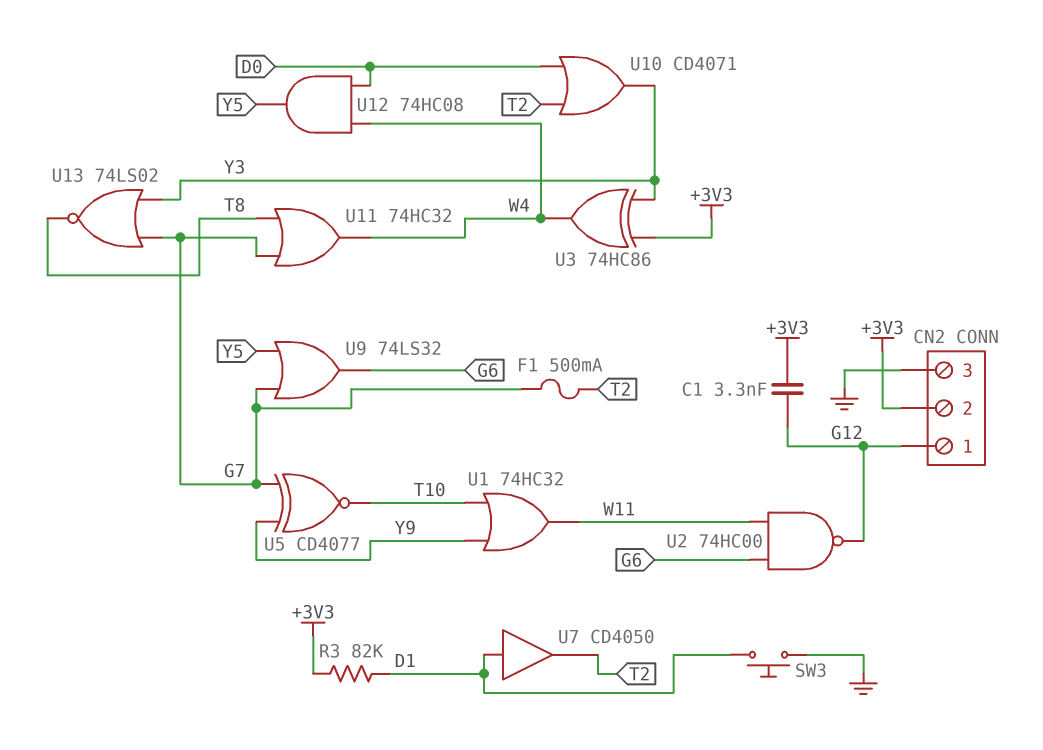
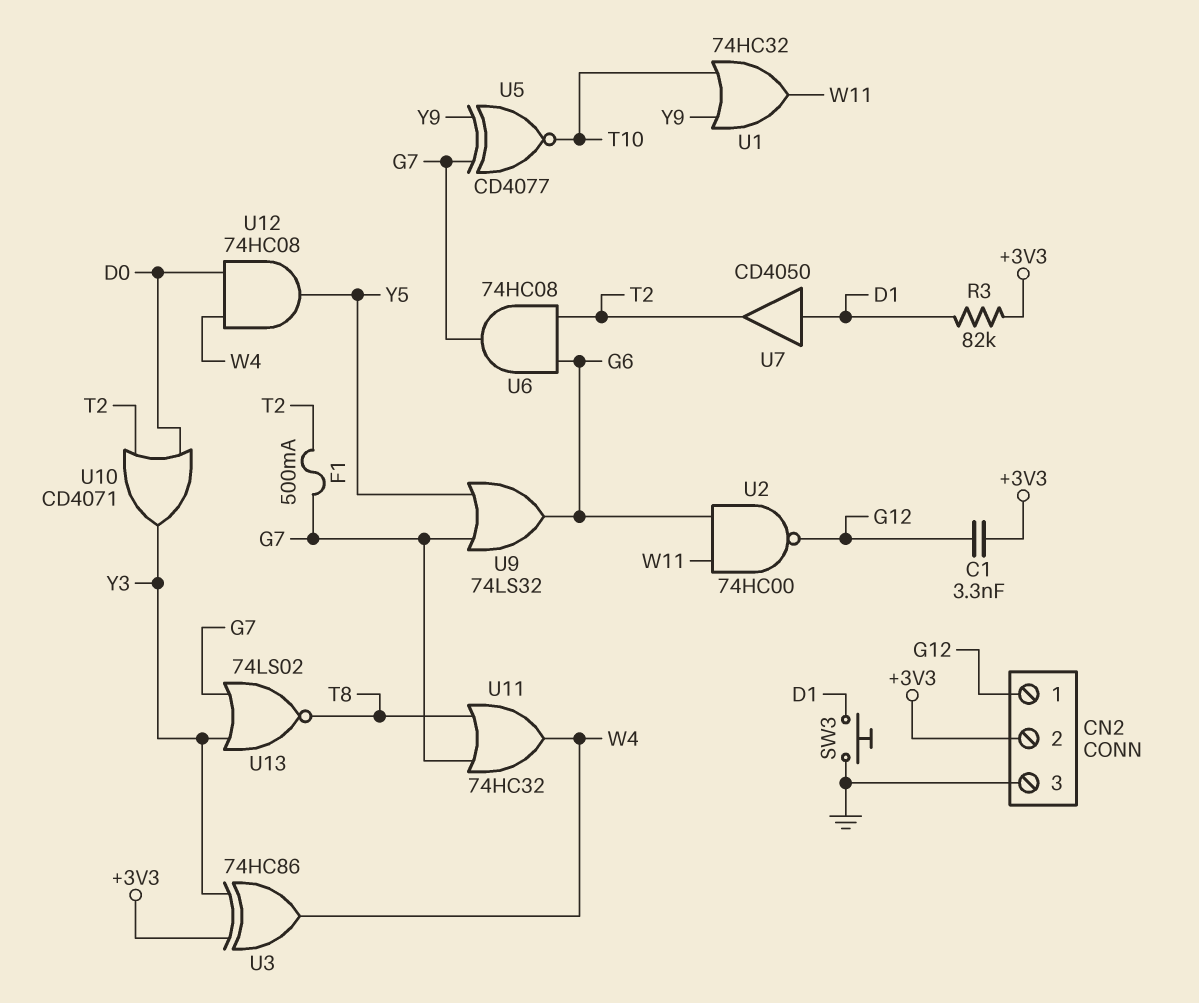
U6: none -> AND 74HC08 (in G6, in T2, out G7)

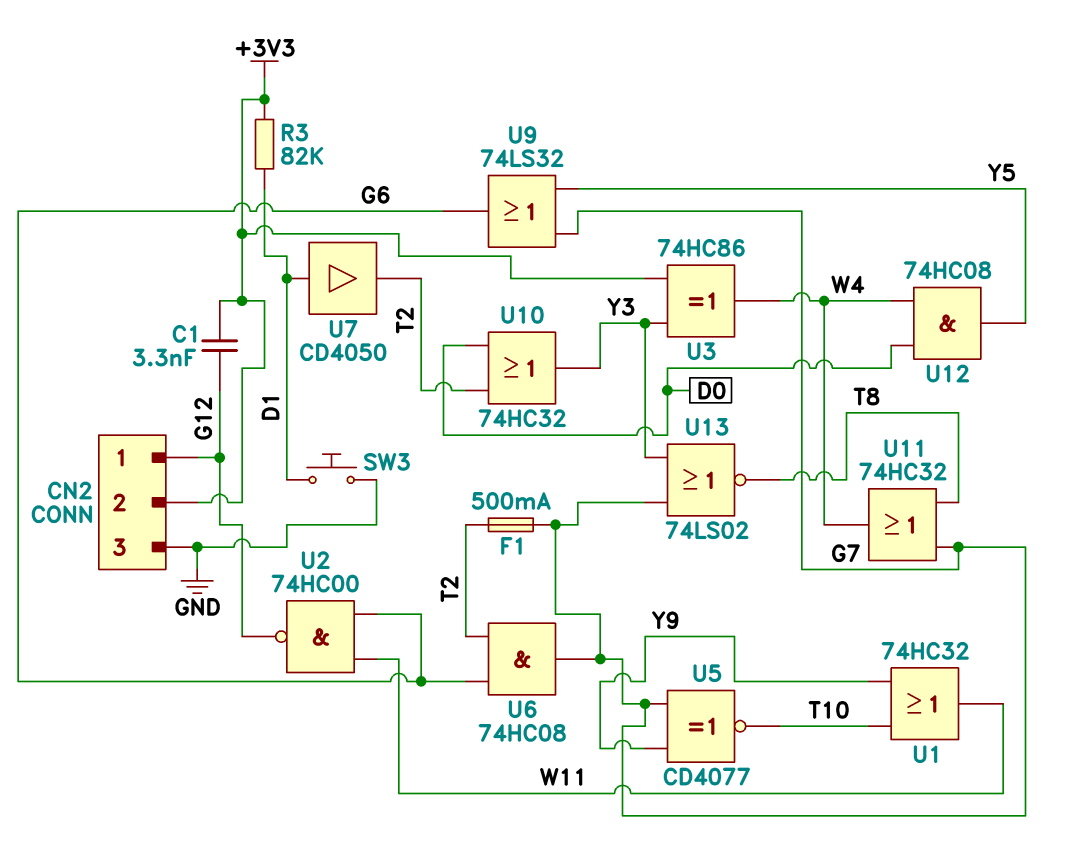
U10: OR CD4071 (in D0, in T2, out Y3) -> OR 74HC32 (in D0, in T2, out Y3)

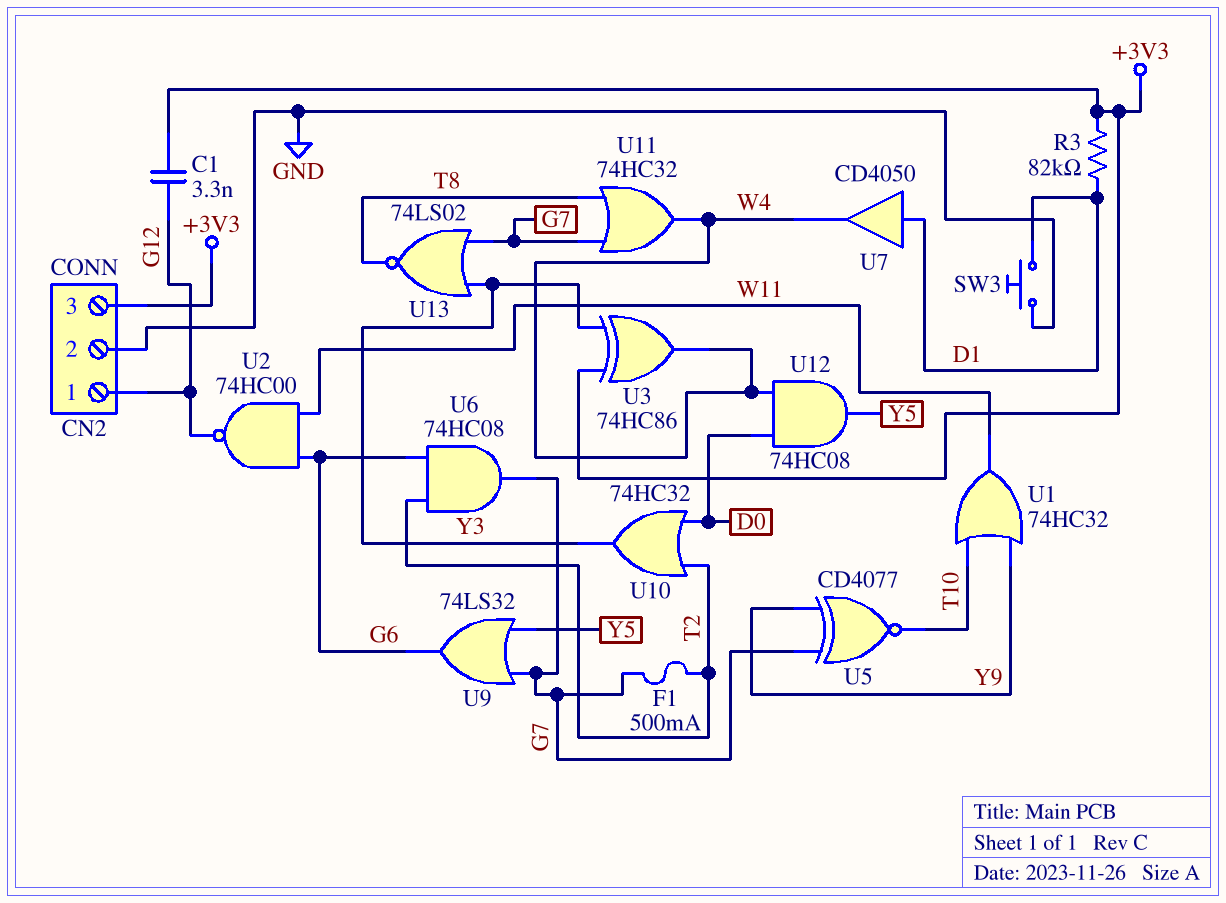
CN2 pin 2: +3V3 -> GND
CN2 pin 3: GND -> +3V3
U7: buffer CD4050 (in D1, out T2) -> buffer CD4050 (in D1, out W4)

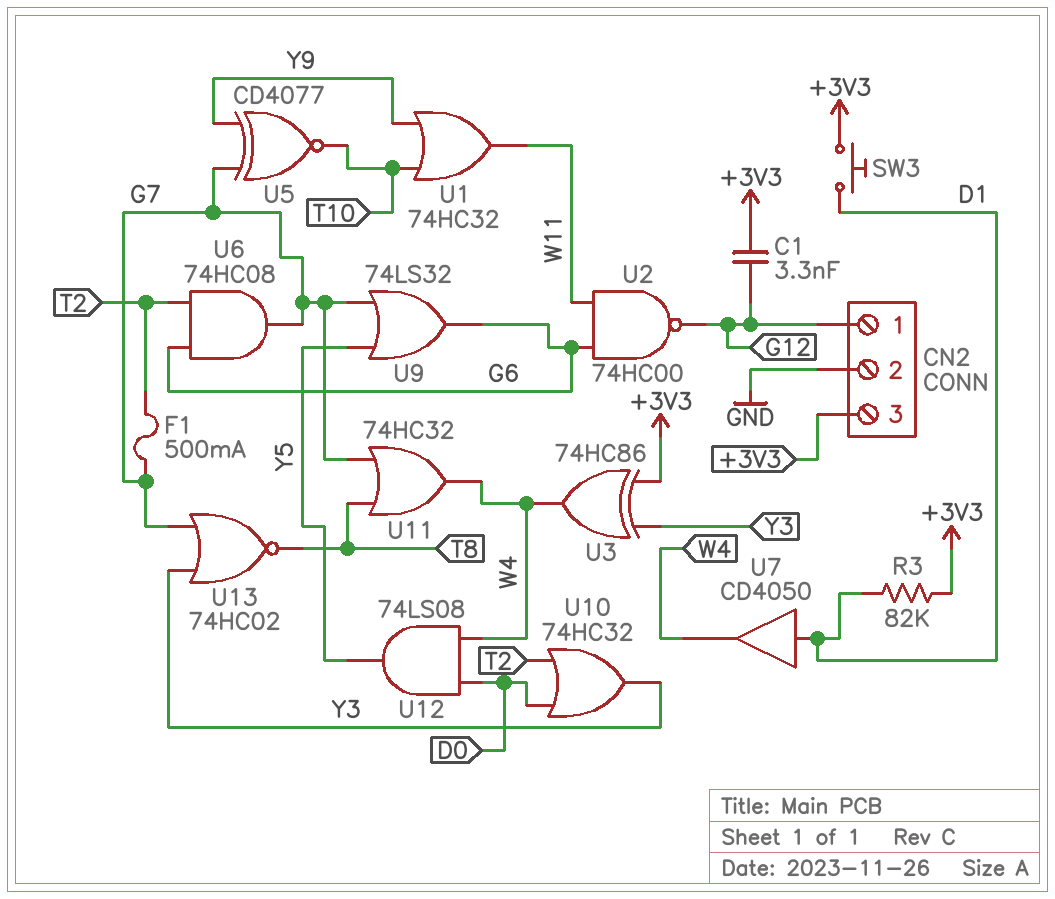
SW3: button (D1, GND) -> button (+3V3, D1)
U12: AND 74HC08 (in D0, in W4, out Y5) -> AND 74LS08 (in D0, in W4, out Y5)
U13: NOR 74LS02 (in G7, in Y3, out T8) -> NOR 74HC02 (in G7, in Y3, out T8)

